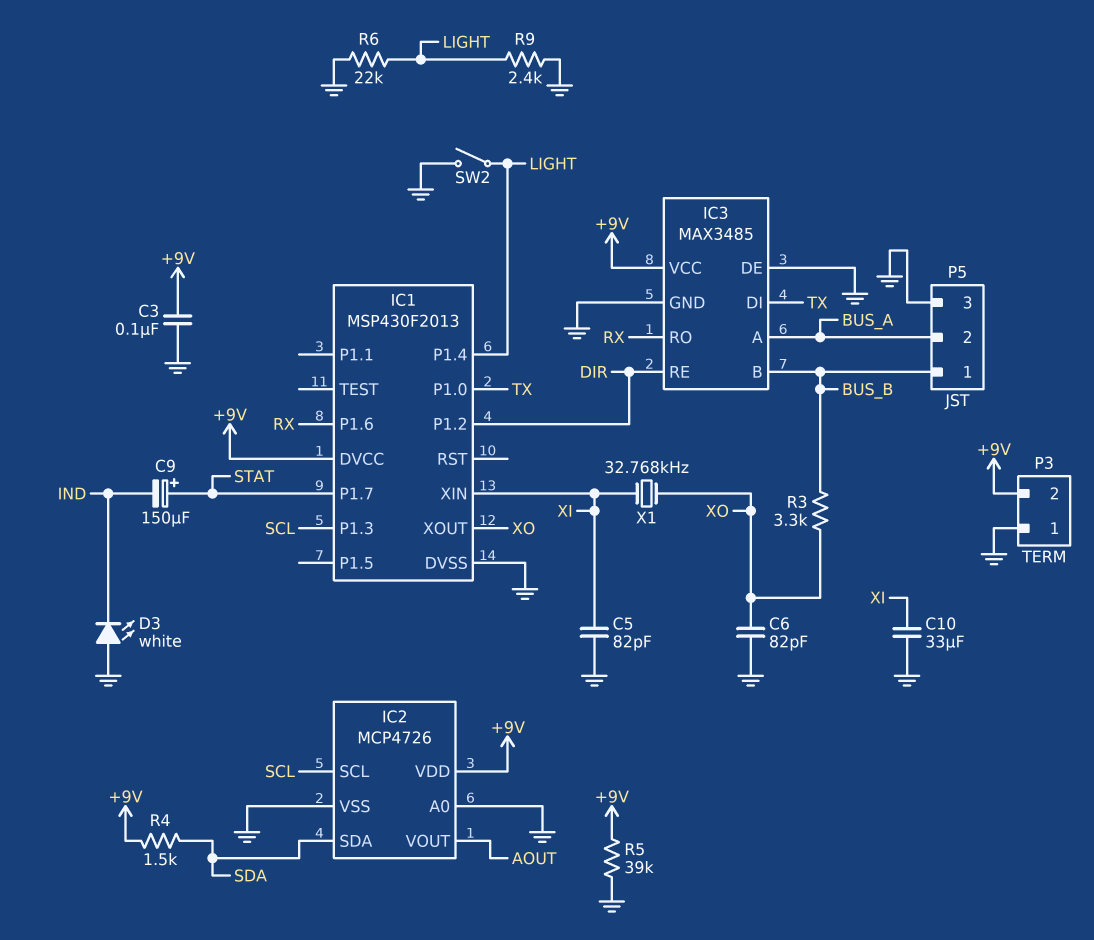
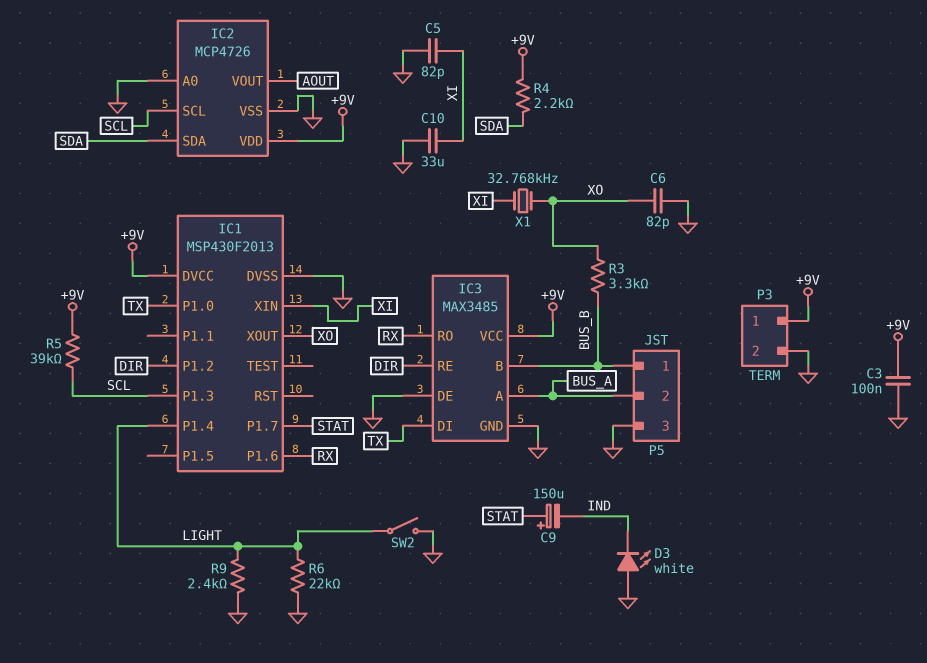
P3 pin 1: GND -> +9V
P3 pin 2: +9V -> GND
R4: 1.5k (+9V, SDA) -> 2.2k (+9V, SDA)
R5: 39k (+9V, GND) -> 39k (+9V, SCL)

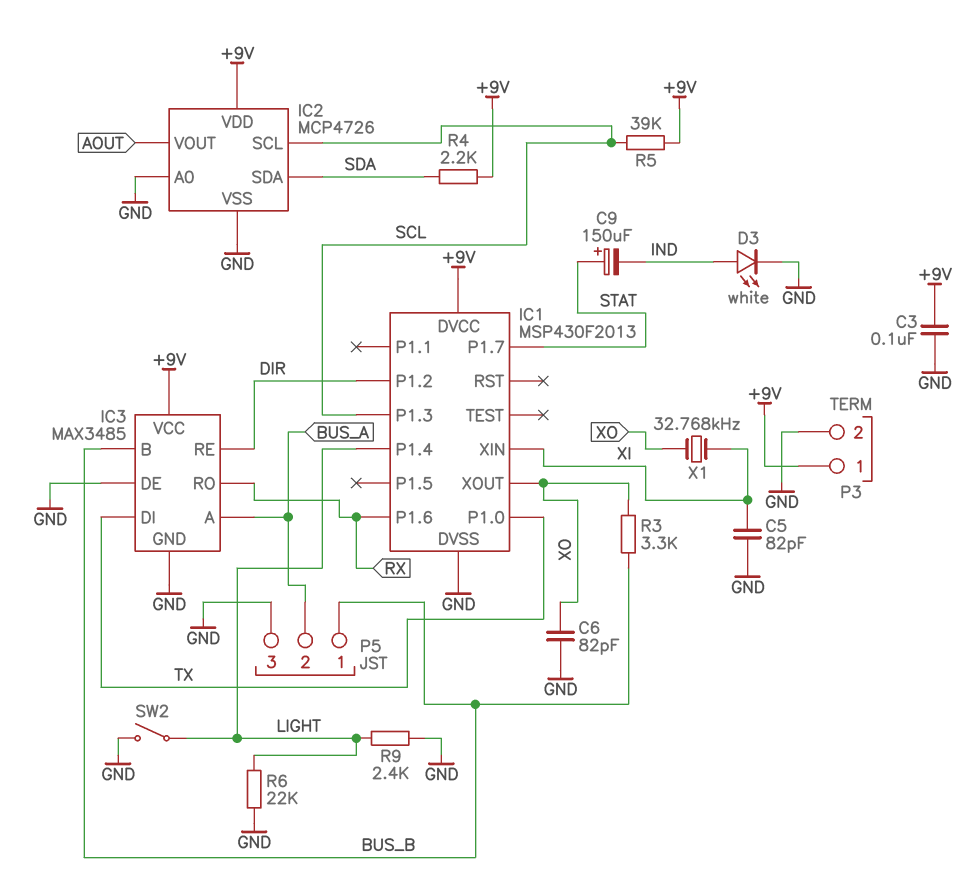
C10: 33uF (GND, XI) -> none
D3: LED white (A GND, K IND) -> LED white (A IND, K GND)

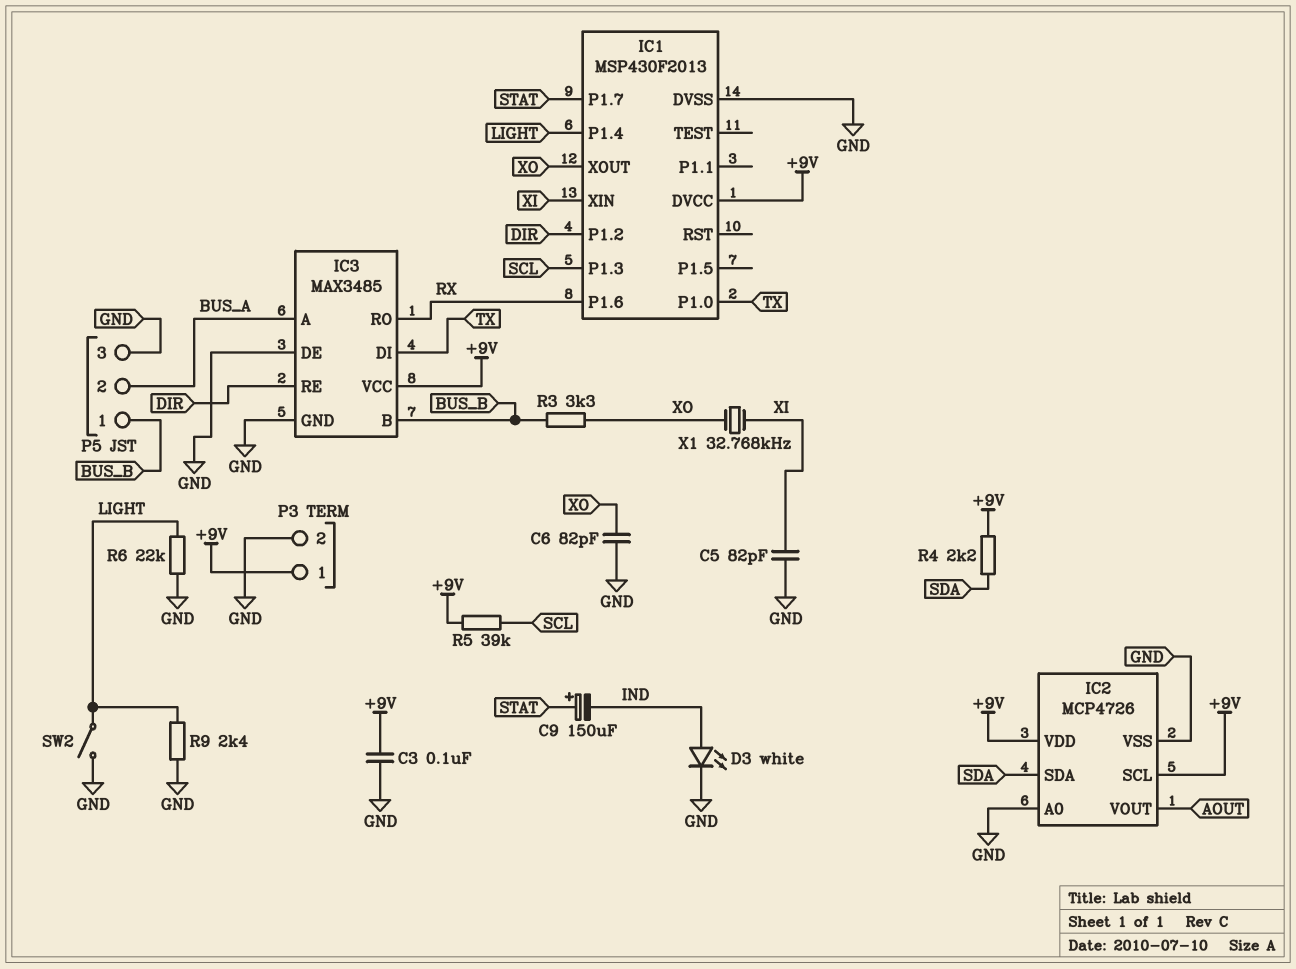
IC2 pin SCL: SCL -> +9V

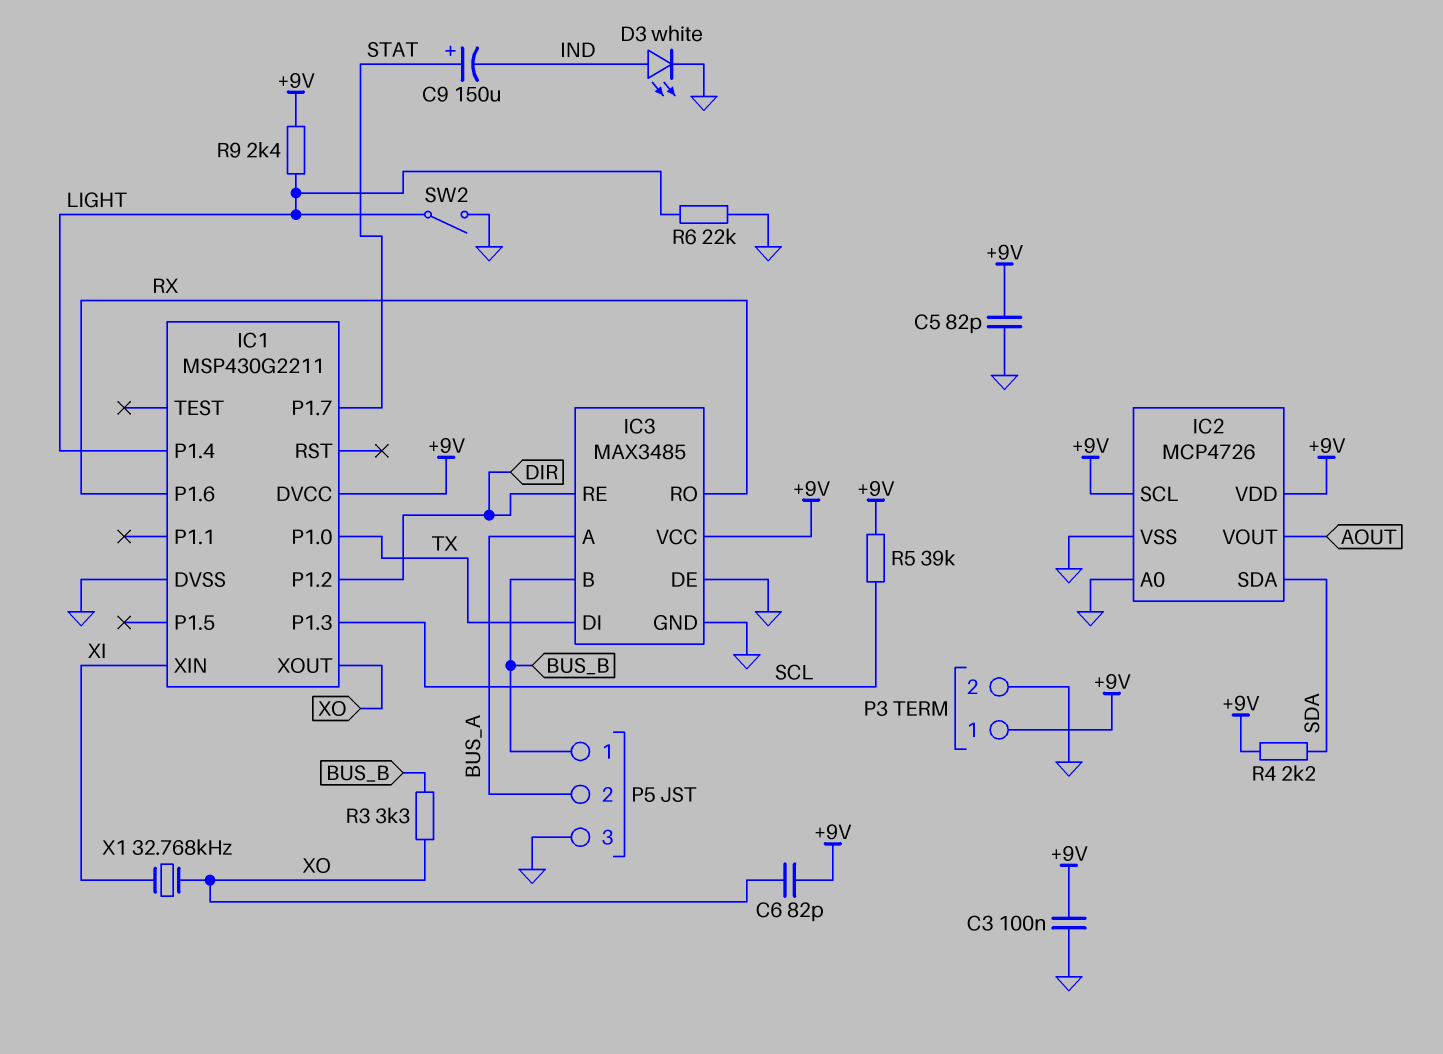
C5: 82pF (GND, XI) -> 82pF (+9V, GND)
C6: 82pF (GND, XO) -> 82pF (+9V, XO)
IC1: MSP430F2013 -> MSP430G2211
R9: 2.4k (GND, LIGHT) -> 2.4k (+9V, LIGHT)

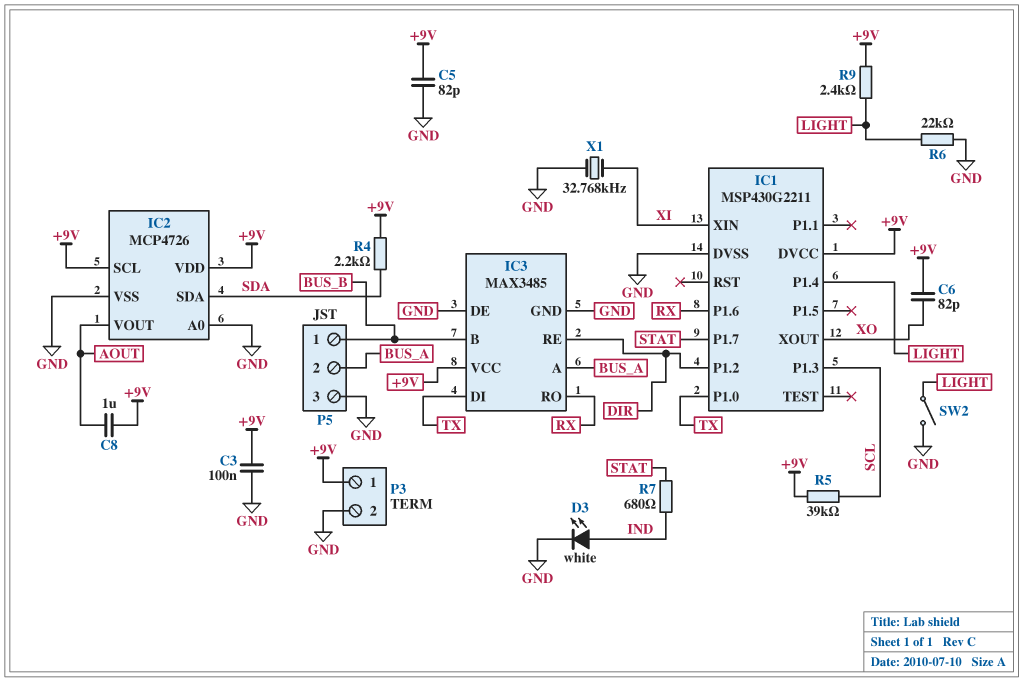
C8: none -> 1uF (+9V, AOUT)
C9: 150uF (plus STAT, minus IND) -> none
R3: 3.3k (BUS_B, XO) -> none
R7: none -> 680 (IND, STAT)
X1: 32.768kHz (XI, XO) -> 32.768kHz (GND, XI)

